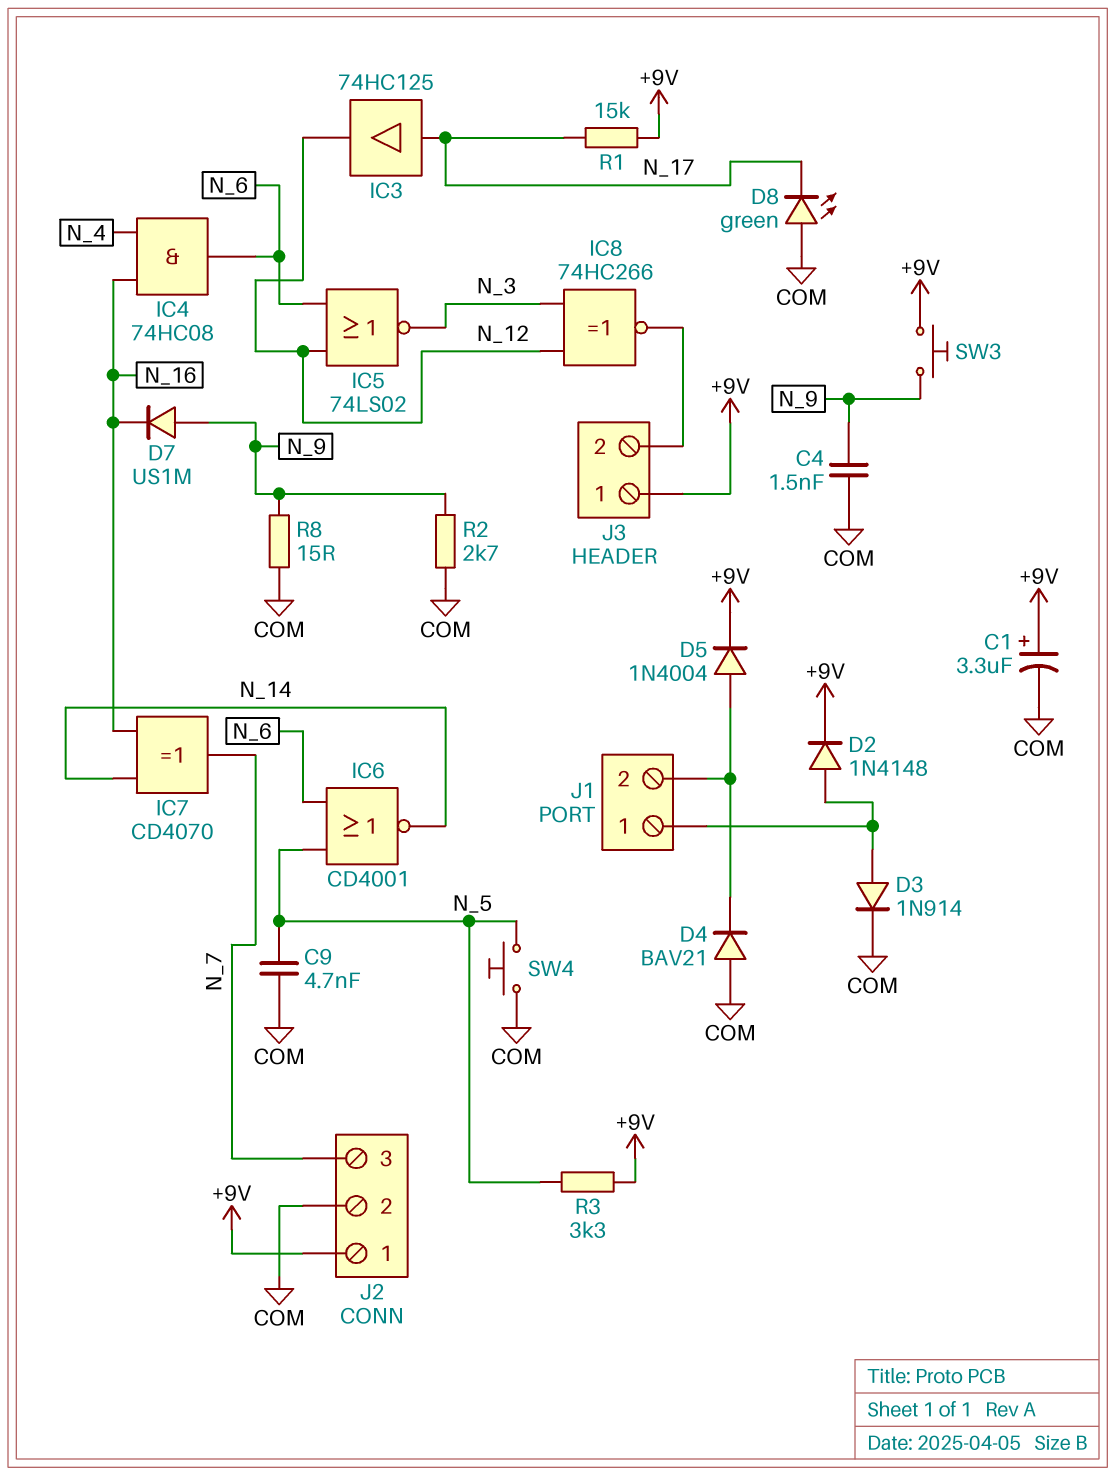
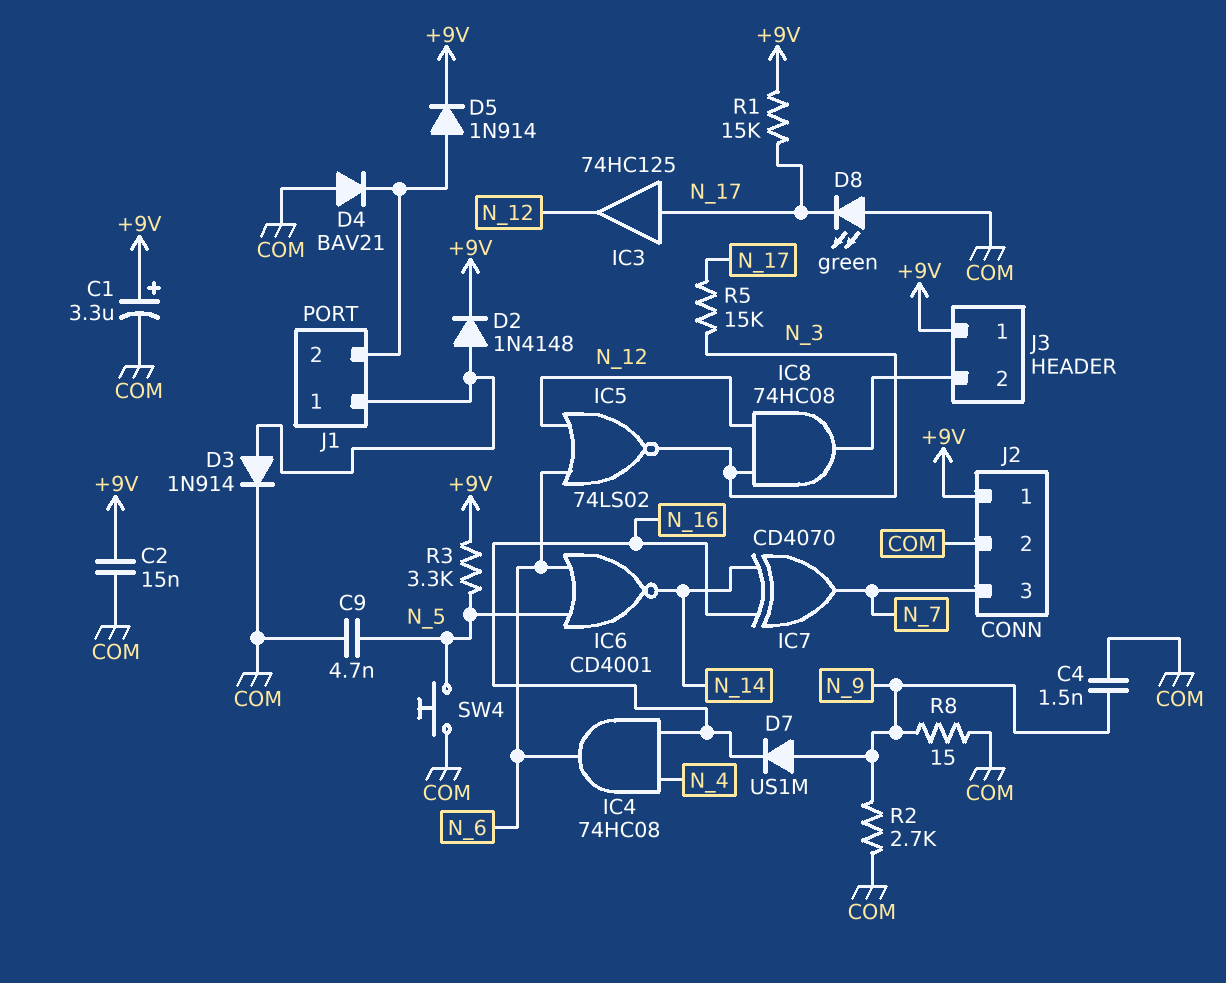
C2: none -> 15nF (+9V, COM)
D5: diode 1N4004 (A J1/2, K +9V) -> diode 1N914 (A J1/2, K +9V)
IC8: XNOR 74HC266 (in N_3, in N_12, out J3/2) -> AND 74HC08 (in N_3, in N_12, out J3/2)
R5: none -> 15k (N_3, N_17)
SW3: button (+9V, N_9) -> none

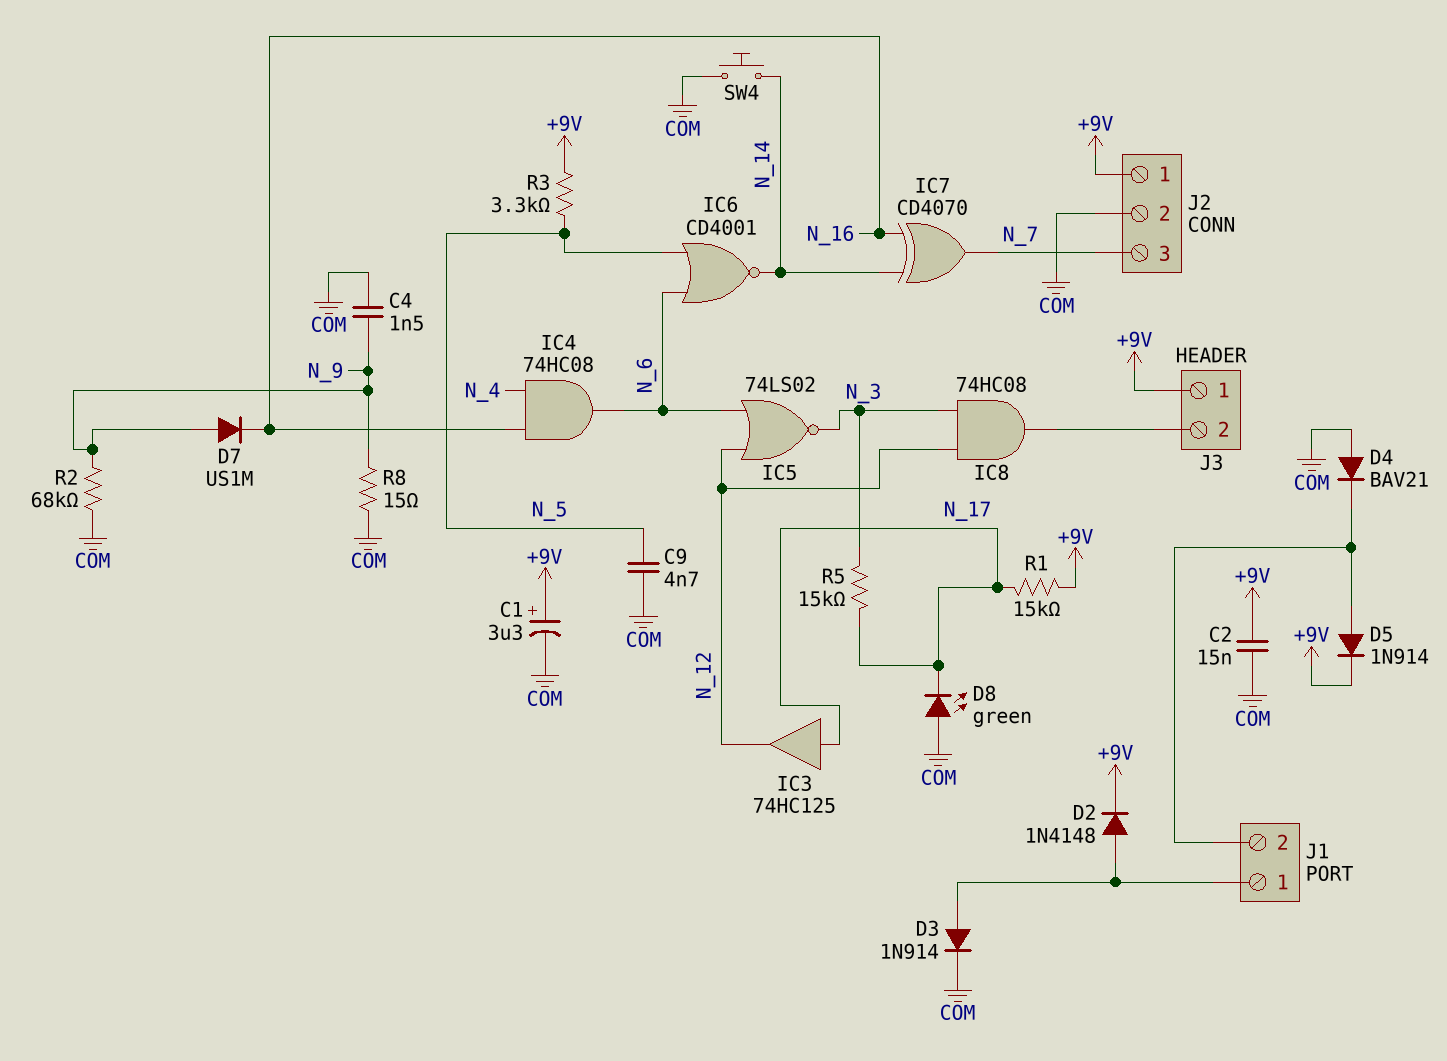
R2: 2.7k (COM, N_9) -> 68k (COM, N_9)
SW4: button (COM, N_5) -> button (COM, N_14)

